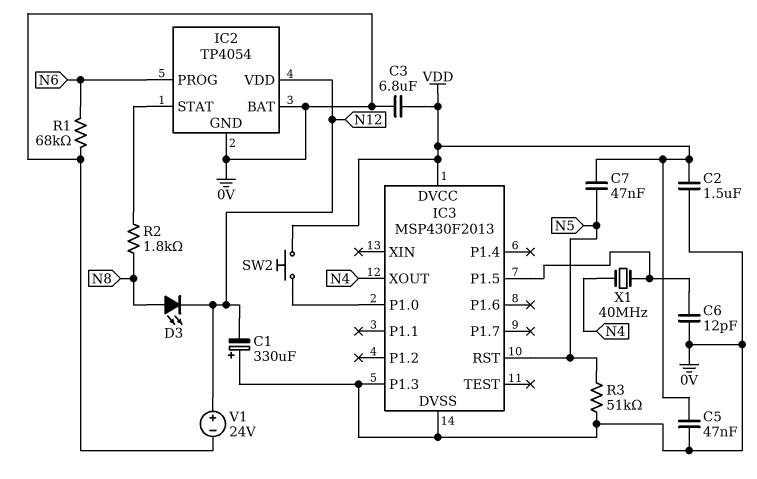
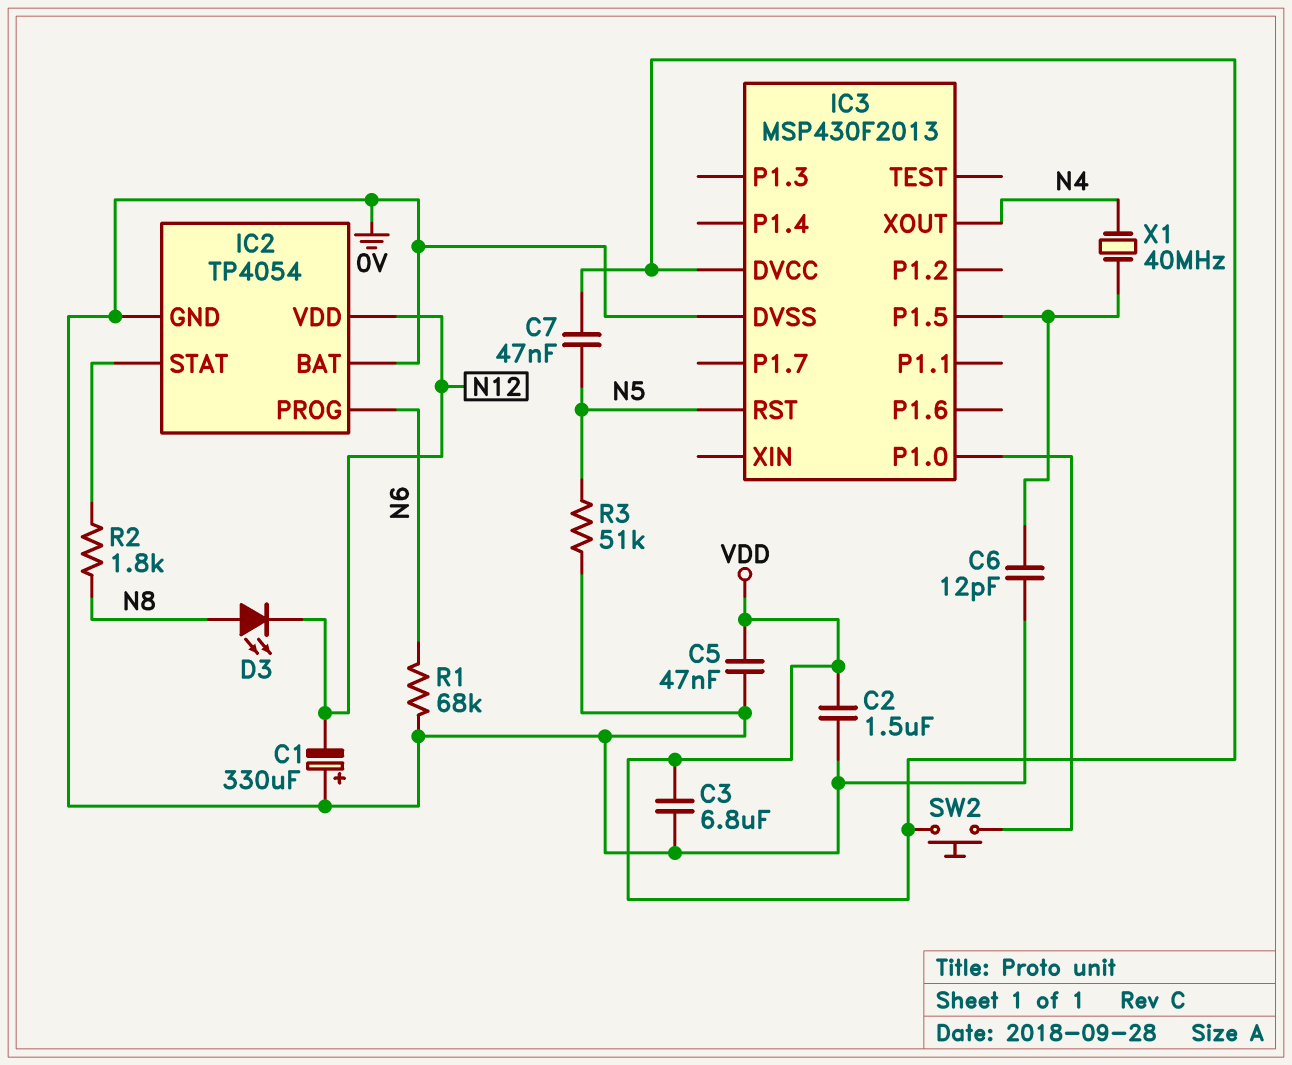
IC3 pin P1.3: 0V -> none
V1: 24V (plus N12, minus 0V) -> none

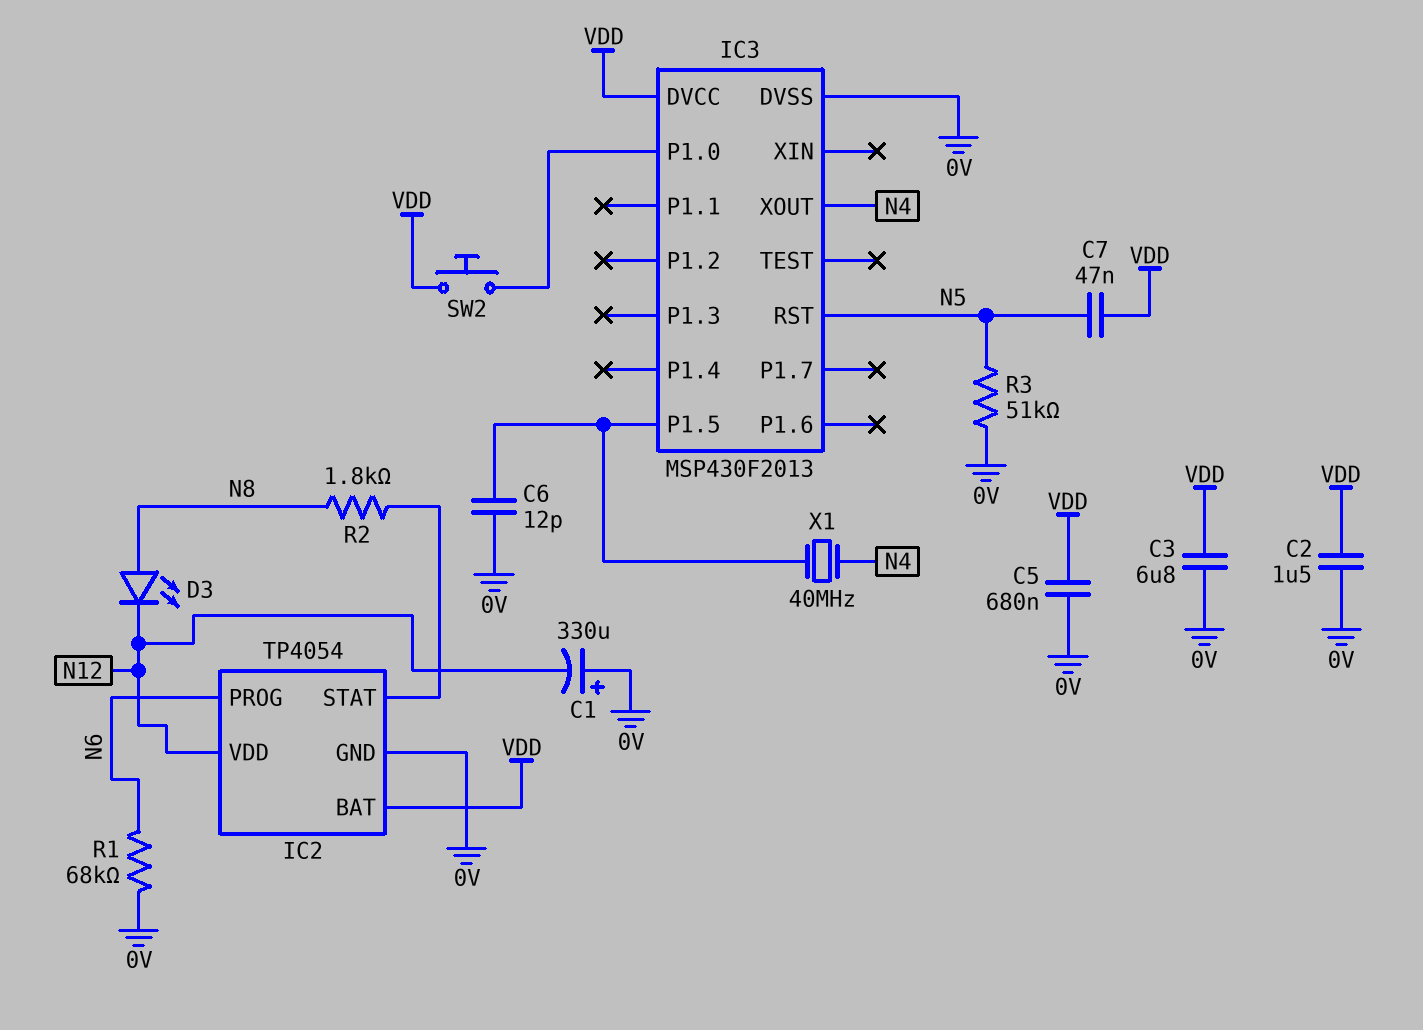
C5: 47nF (0V, VDD) -> 680nF (0V, VDD)
IC2 pin BAT: 0V -> VDD

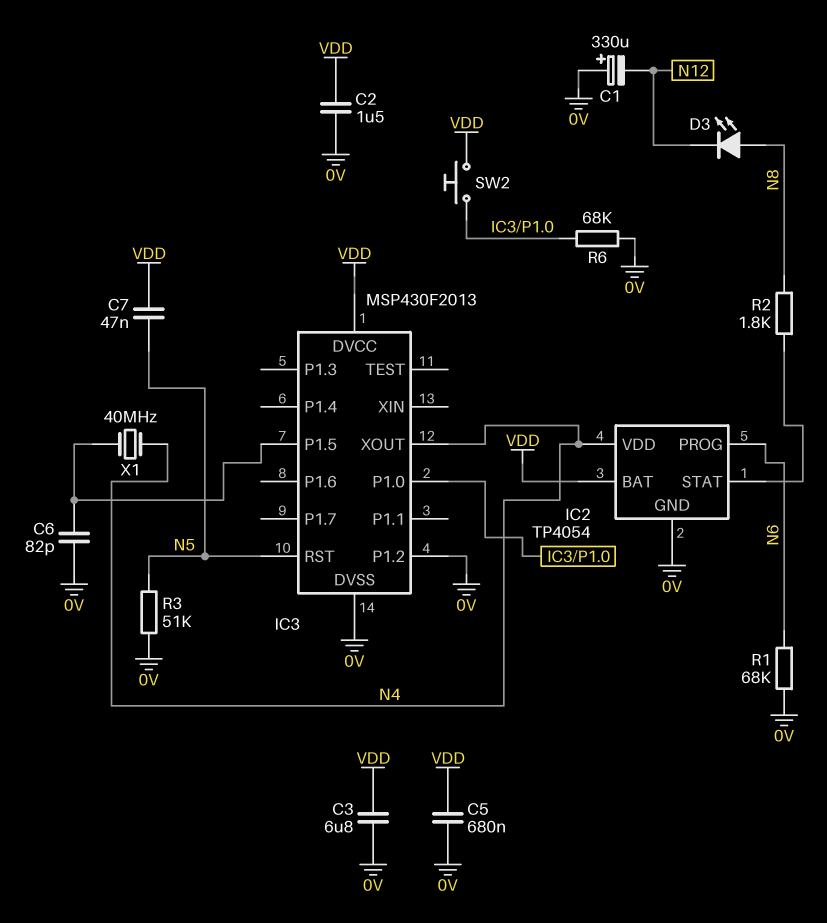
C6: 12pF (0V, IC3/P1.5) -> 82pF (0V, IC3/P1.5)
IC2 pin VDD: N12 -> N4
IC3 pin P1.2: none -> 0V
R6: none -> 68k (0V, IC3/P1.0)

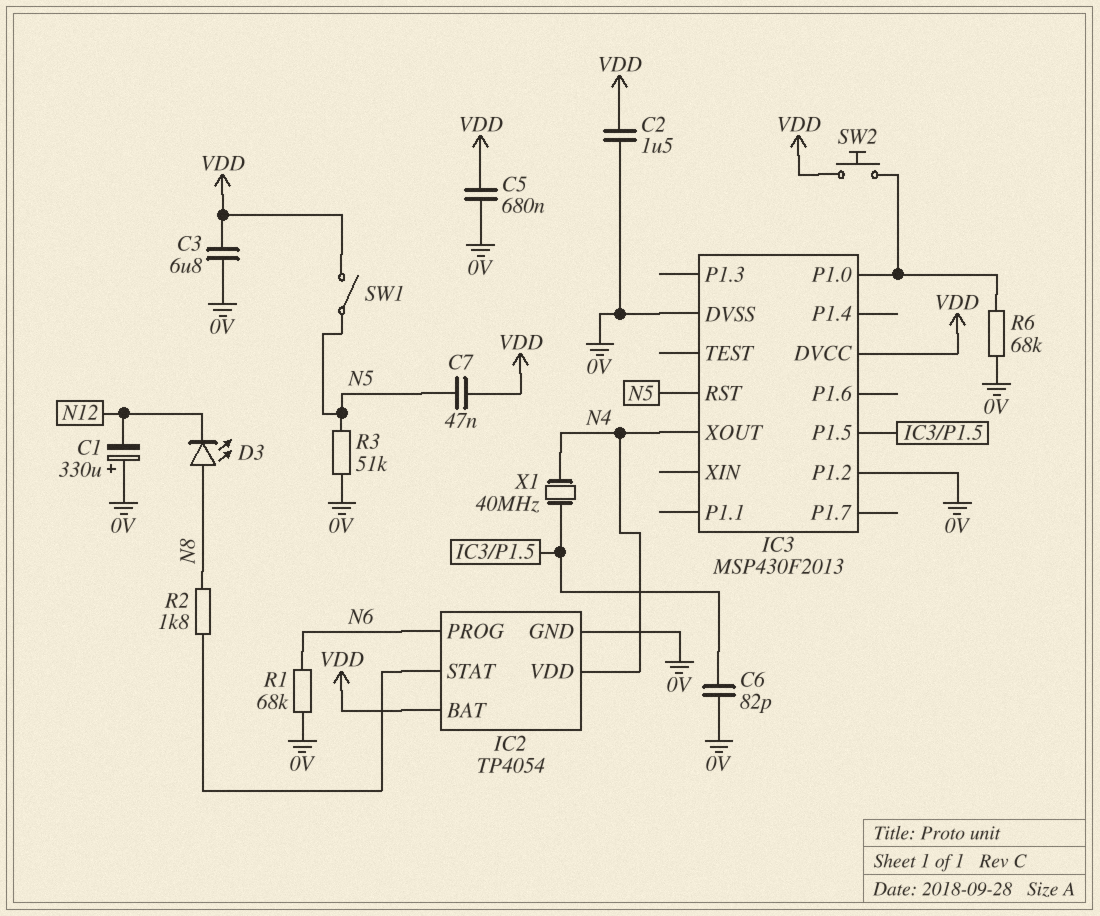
SW1: none -> switch (N5, VDD)

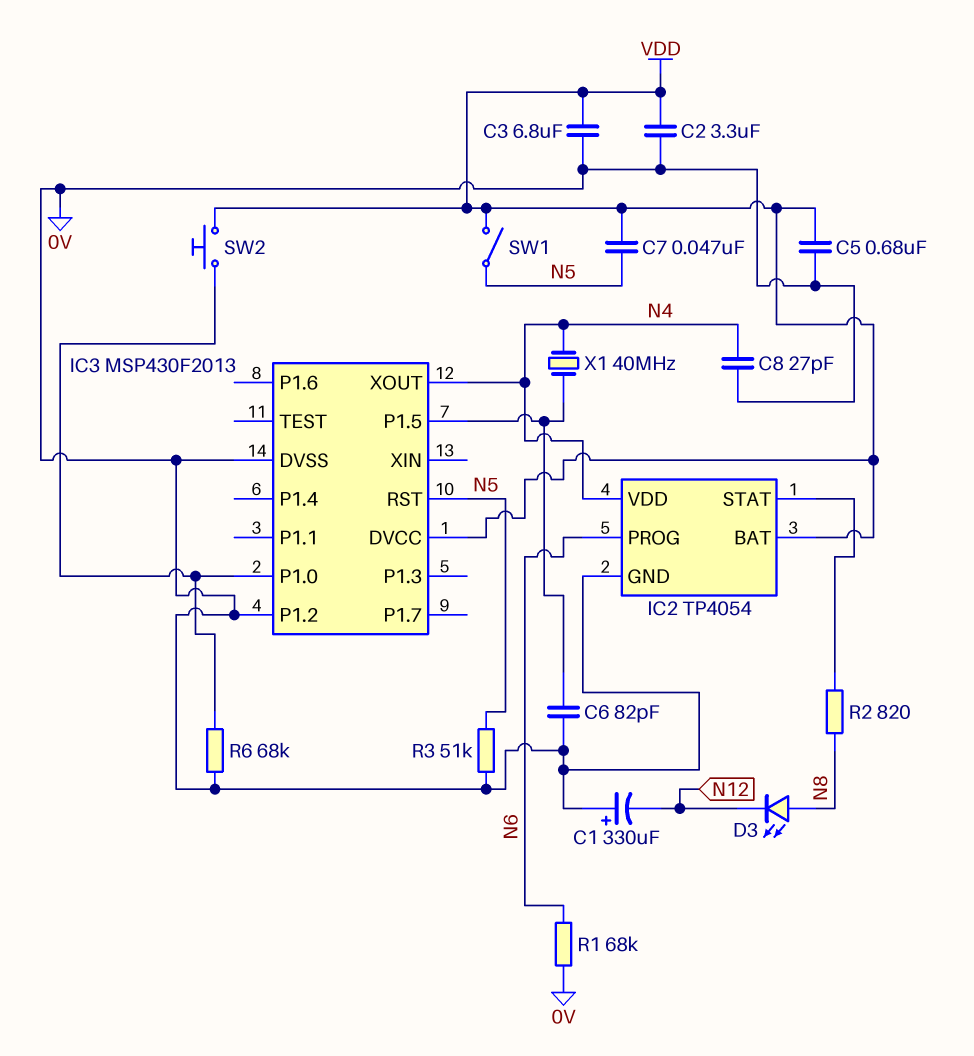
C2: 1.5uF (0V, VDD) -> 3.3uF (0V, VDD)
C8: none -> 27pF (0V, N4)
R2: 1.8k (IC2/STAT, N8) -> 820 (IC2/STAT, N8)

